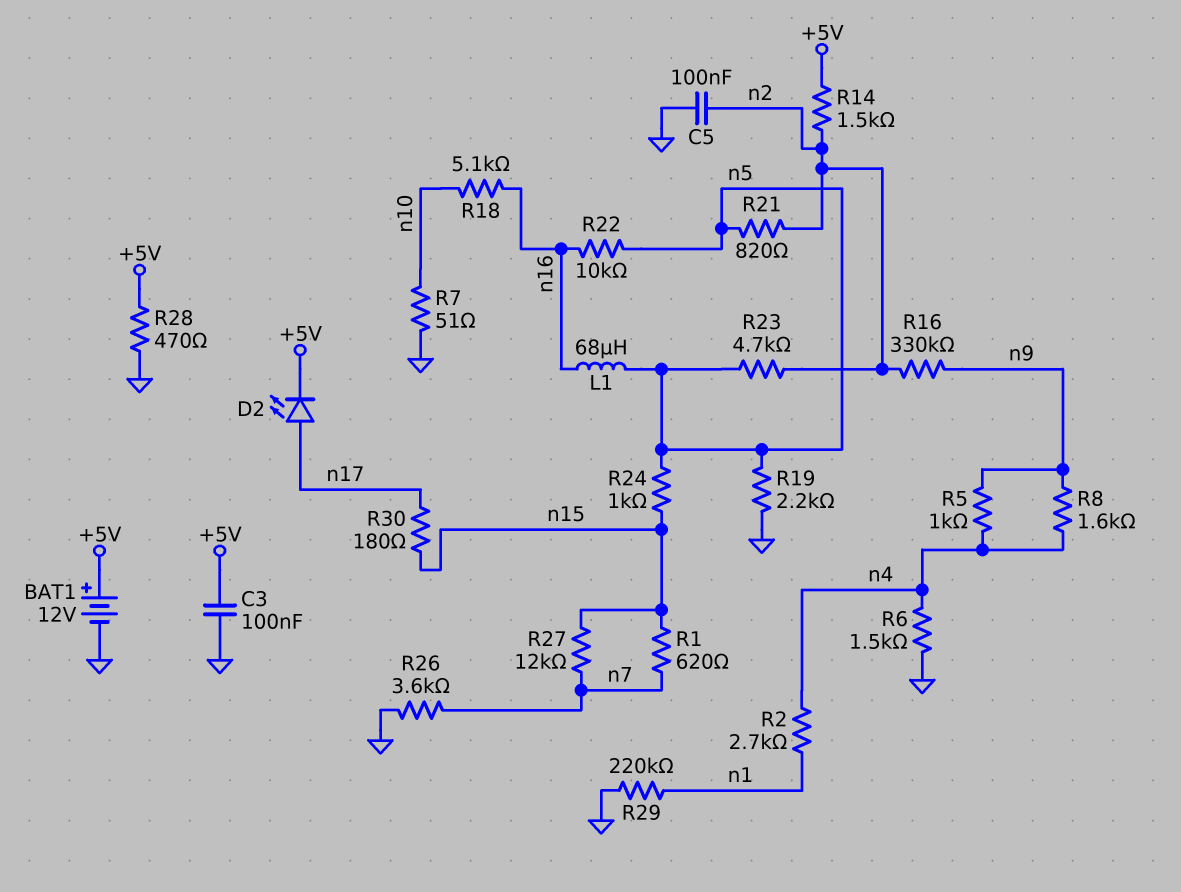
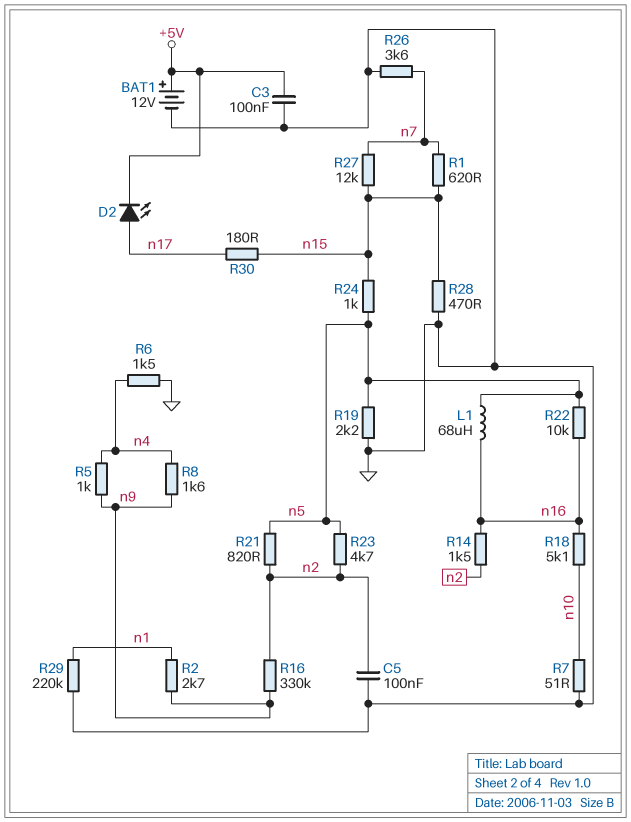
R2: 2.7k (n1, n4) -> 2.7k (n1, n9)
R14: 1.5k (+5V, n2) -> 1.5k (n2, n16)
R28: 470 (+5V, GND) -> 470 (GND, n15)

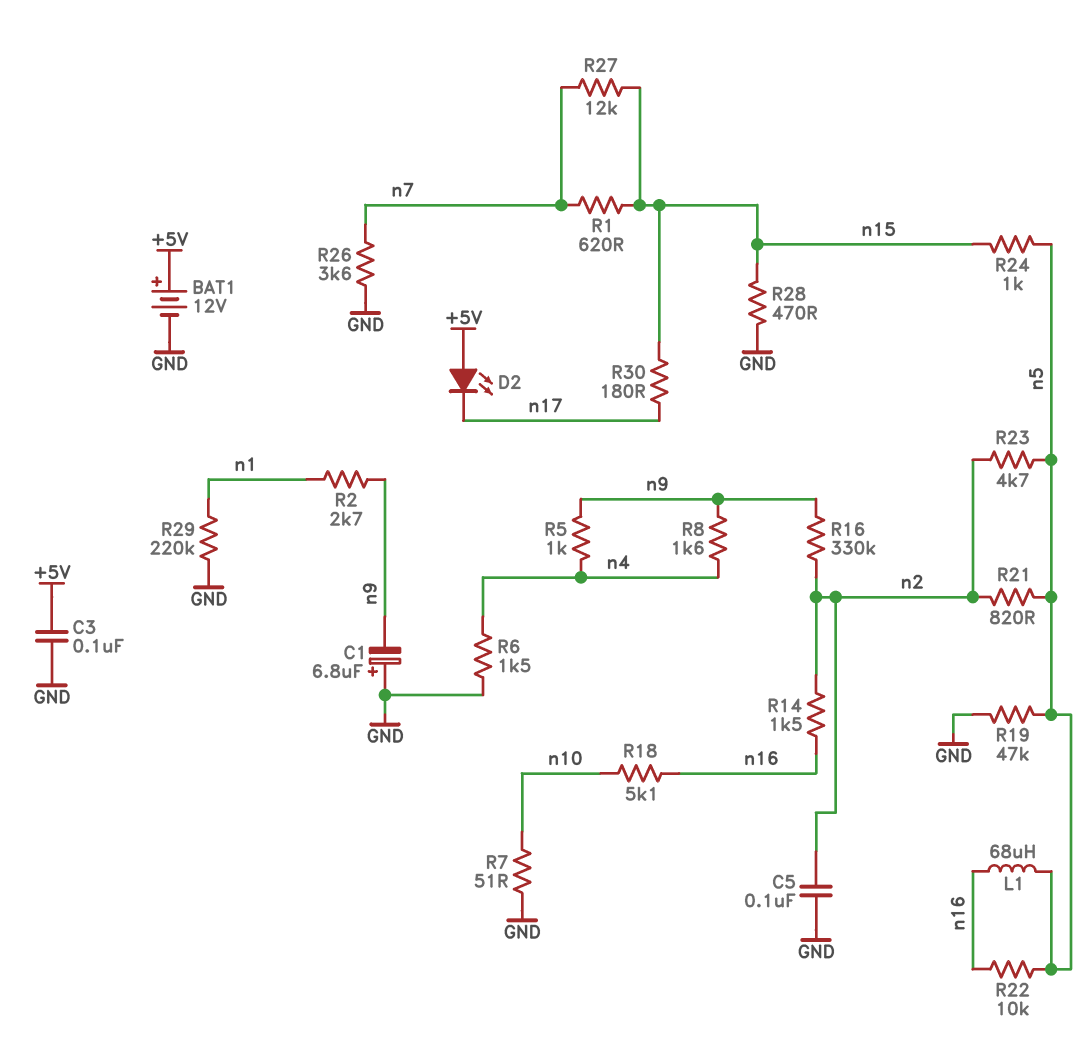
C1: none -> 6.8uF (plus GND, minus n9)
D2: LED (A n17, K +5V) -> LED (A +5V, K n17)
R19: 2.2k (GND, n5) -> 47k (GND, n5)

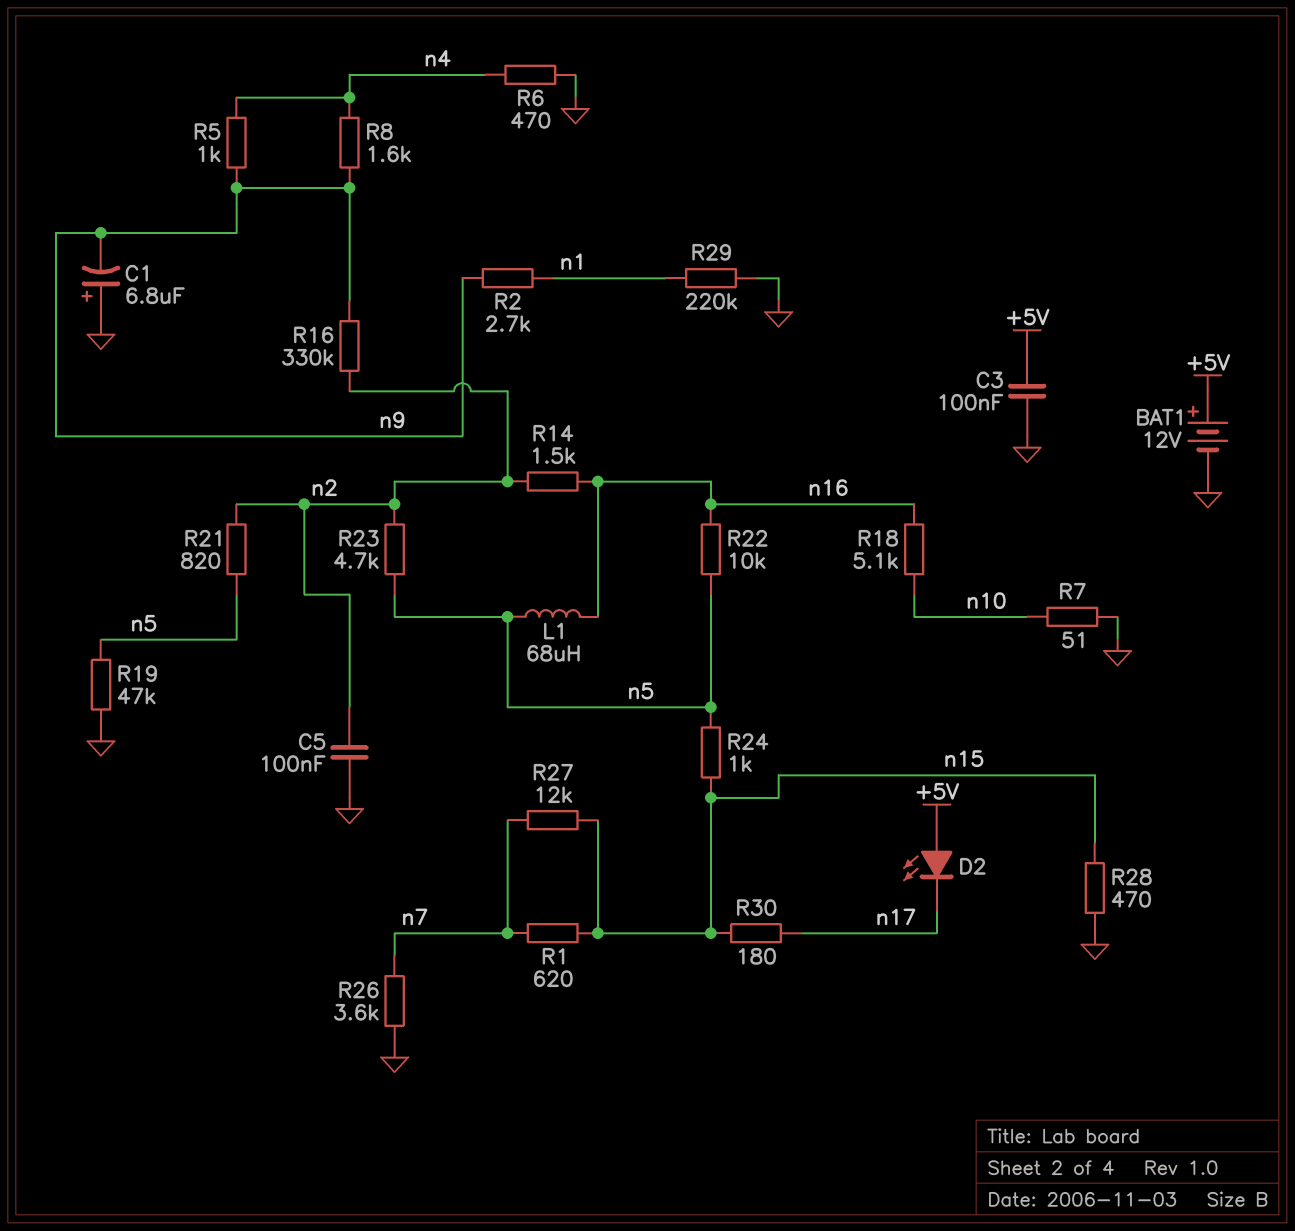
R6: 1.5k (GND, n4) -> 470 (GND, n4)

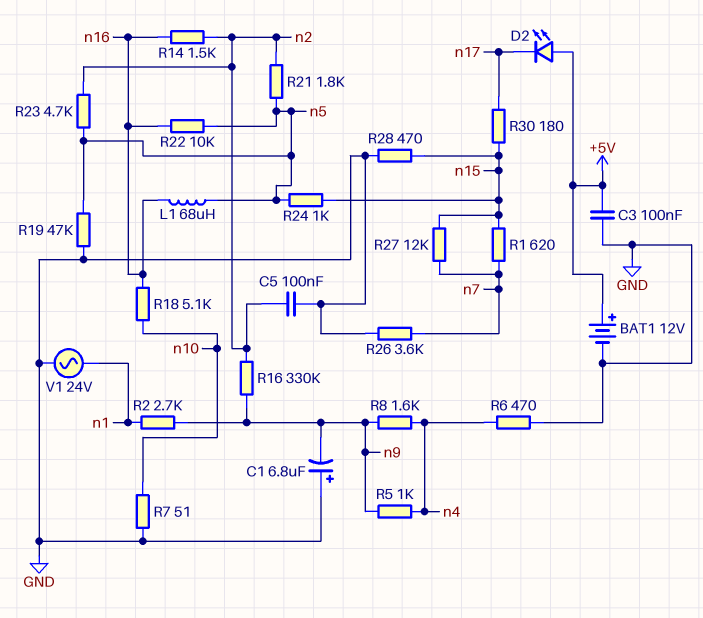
R21: 820 (n2, n5) -> 1.8k (n2, n5)
R29: 220k (GND, n1) -> none
V1: none -> AC 24V (GND, n1)

